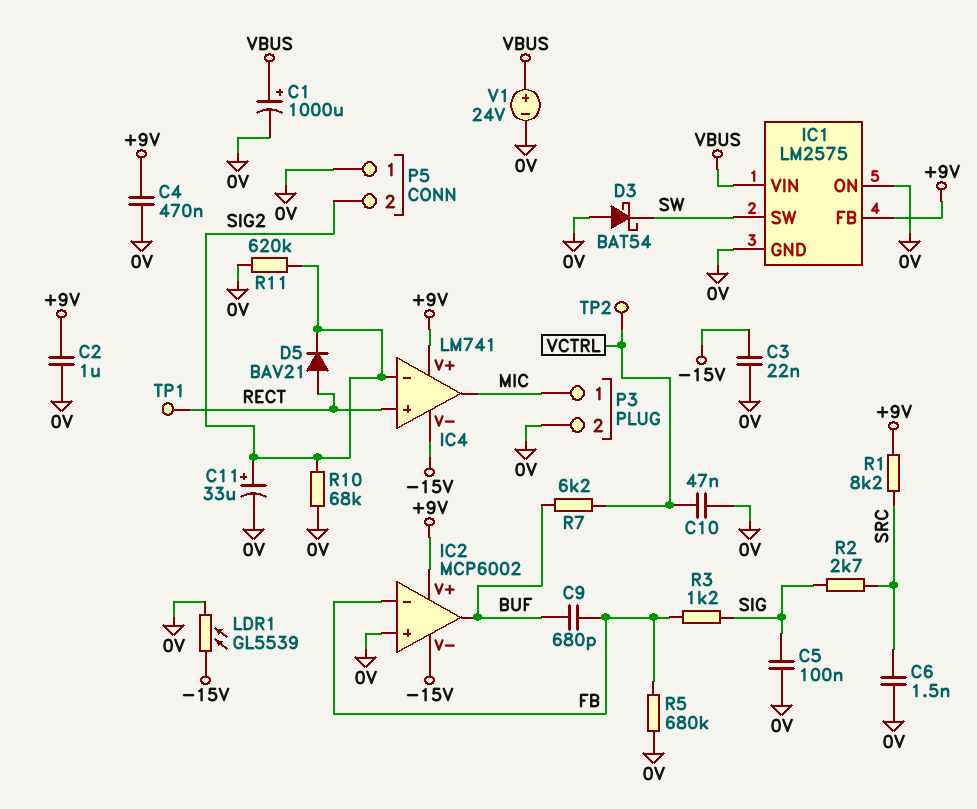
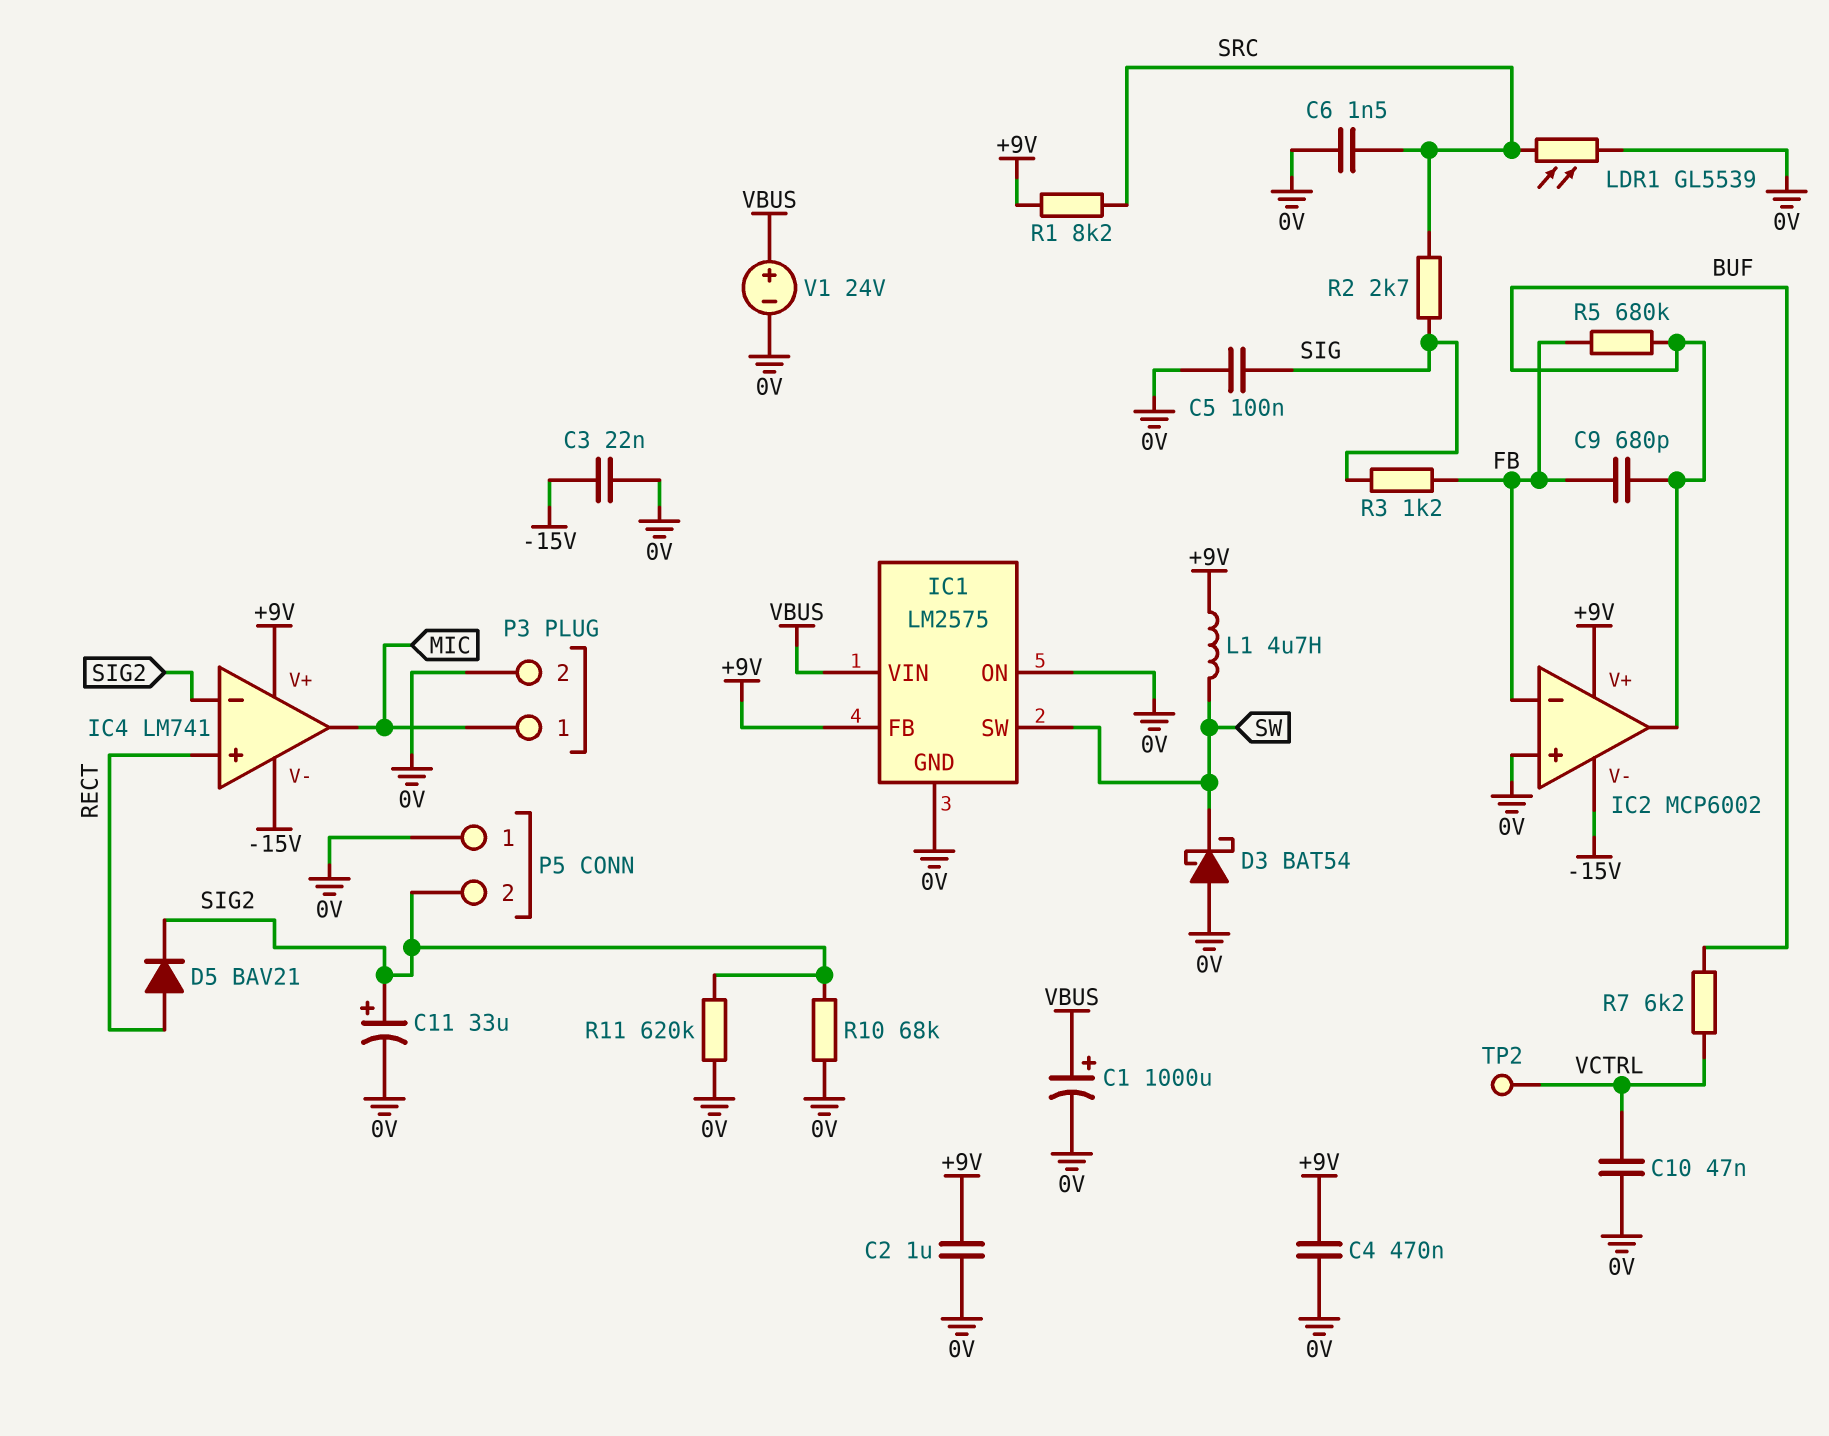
L1: none -> 4.7uH (+9V, SW)
LDR1: GL5539 (-15V, 0V) -> GL5539 (0V, SRC)
R5: 680k (0V, FB) -> 680k (BUF, FB)
TP1: test point (RECT) -> none

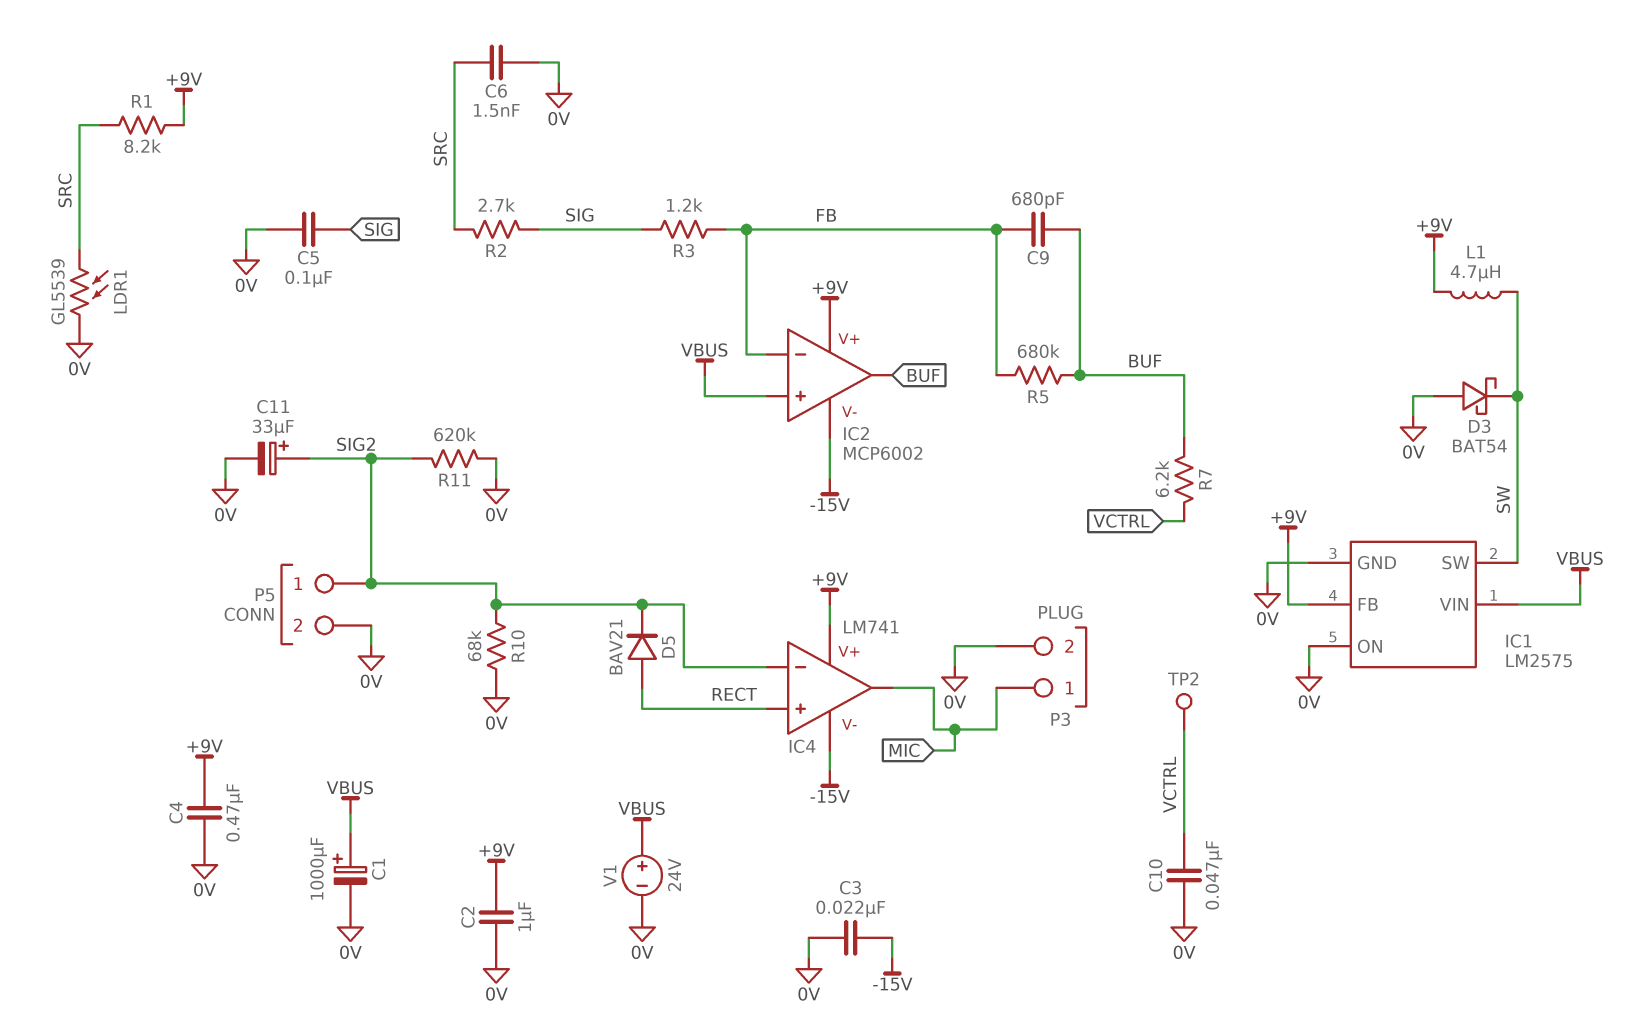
IC2 pin in+: 0V -> VBUS
P5 pin 1: 0V -> SIG2
P5 pin 2: SIG2 -> 0V

